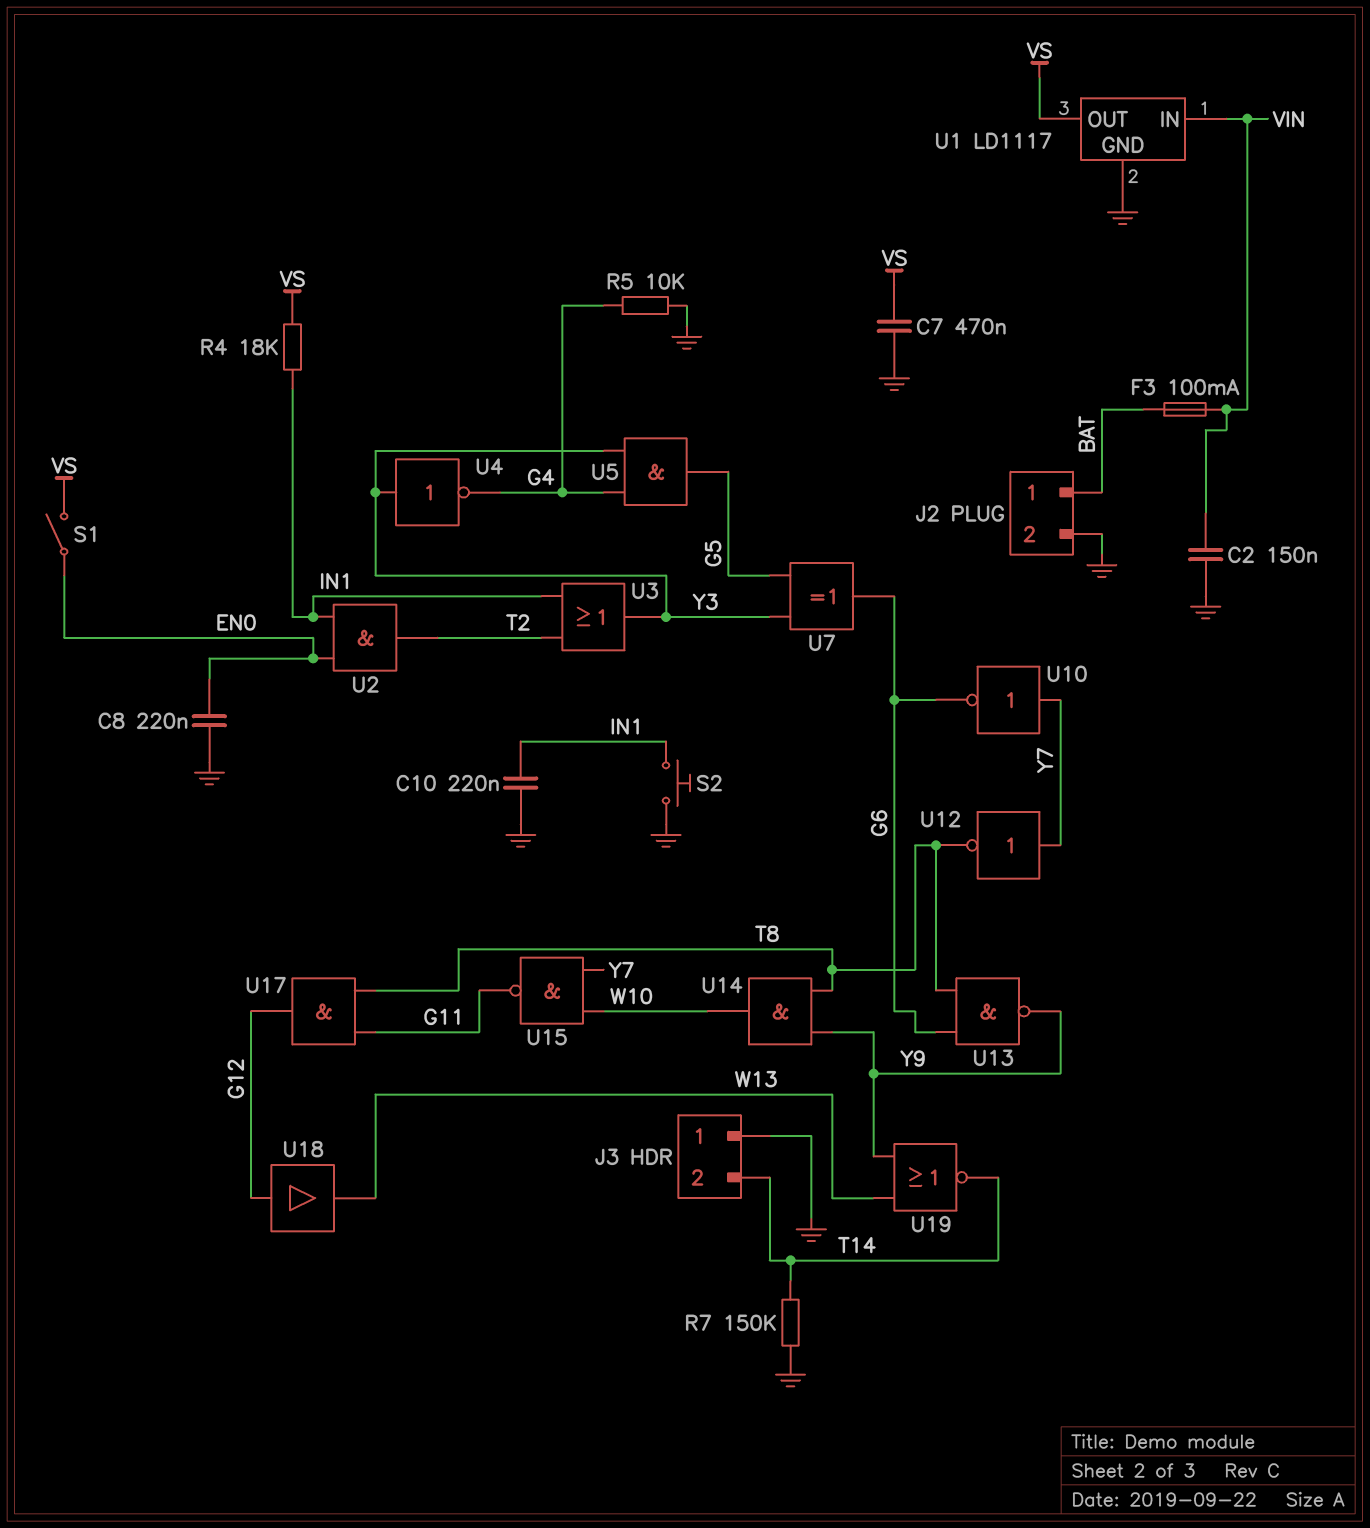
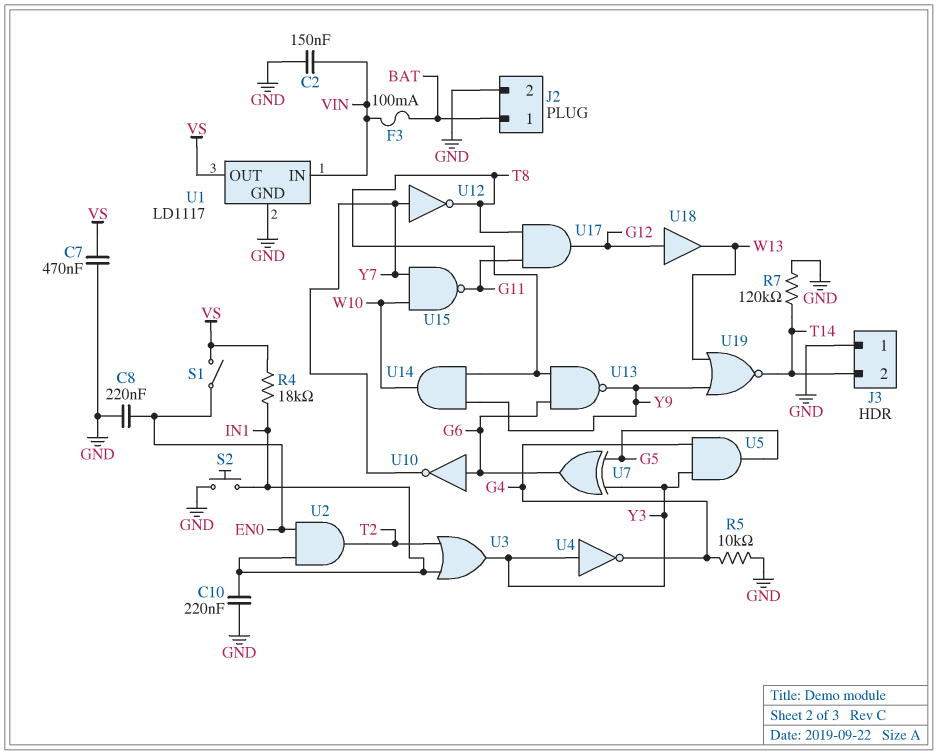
R7: 150k (GND, T14) -> 120k (GND, T14)
U10: NOT (in Y7, out G6) -> NOT (in G6, out Y7)

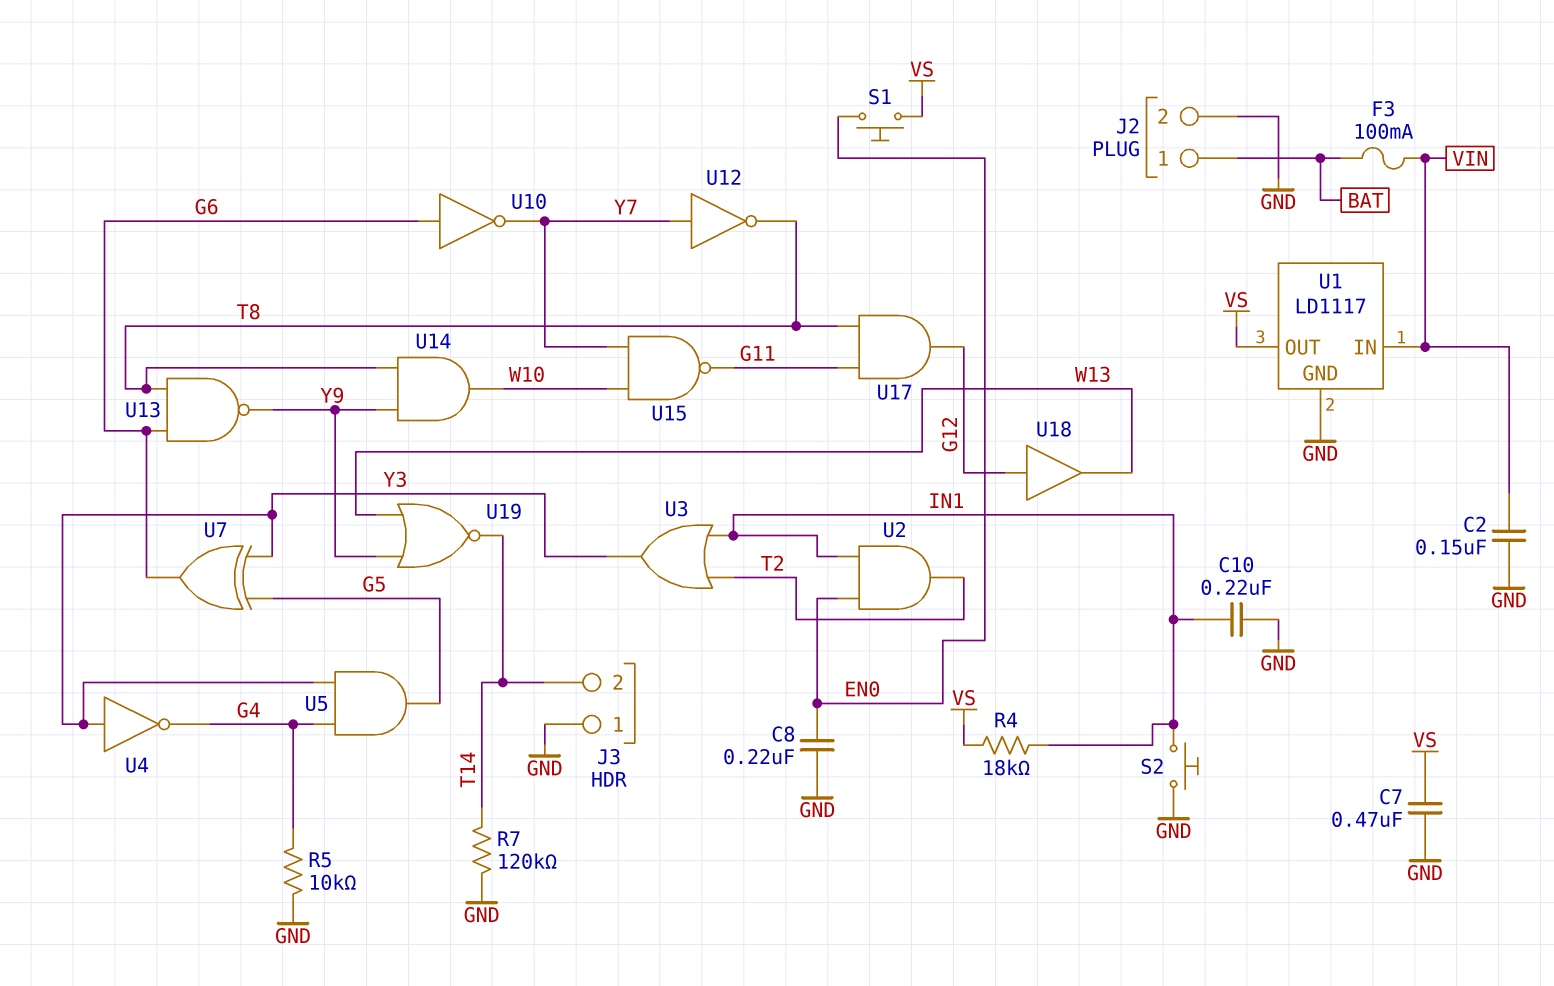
S1: switch (EN0, VS) -> button (EN0, VS)

